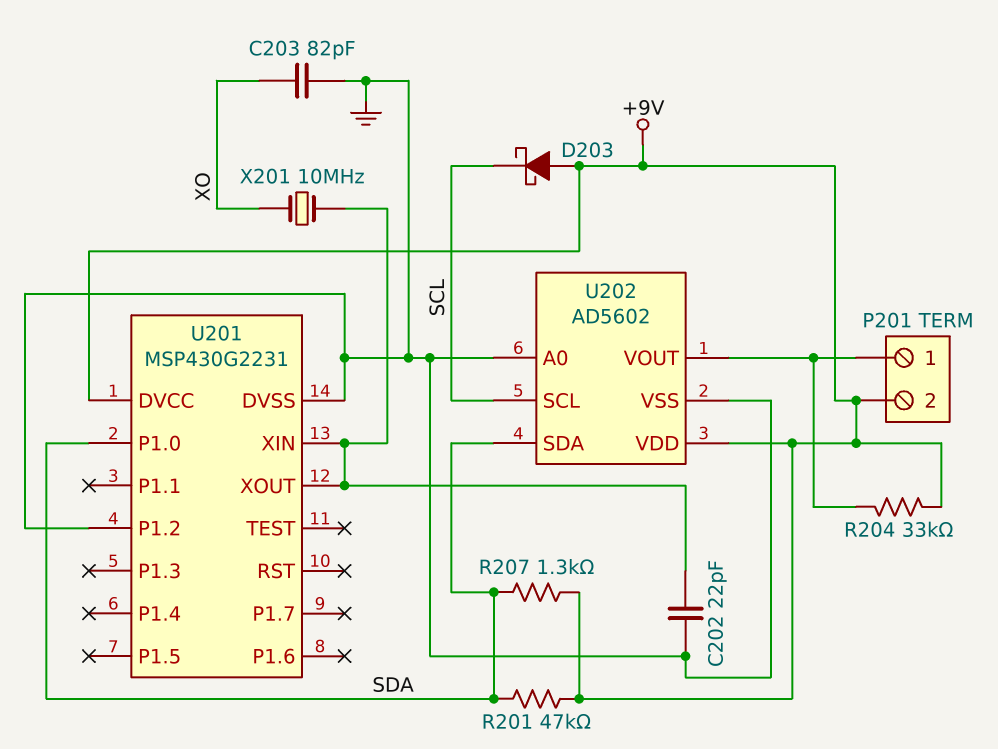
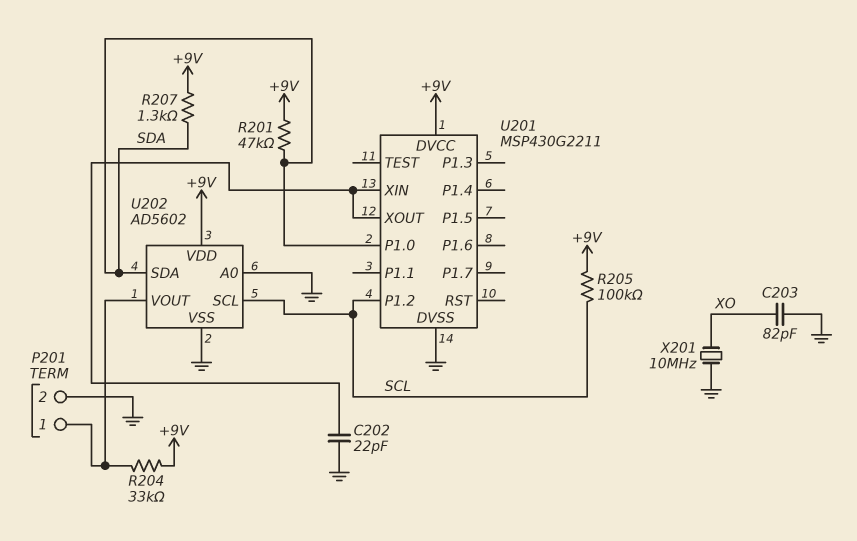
D203: schottky (A +9V, K SCL) -> none
P201 pin 2: +9V -> GND
R205: none -> 100k (+9V, SCL)
U201: MSP430G2231 -> MSP430G2211
U201 pin P1.2: GND -> SCL
X201: 10MHz (U201/XIN, XO) -> 10MHz (GND, XO)

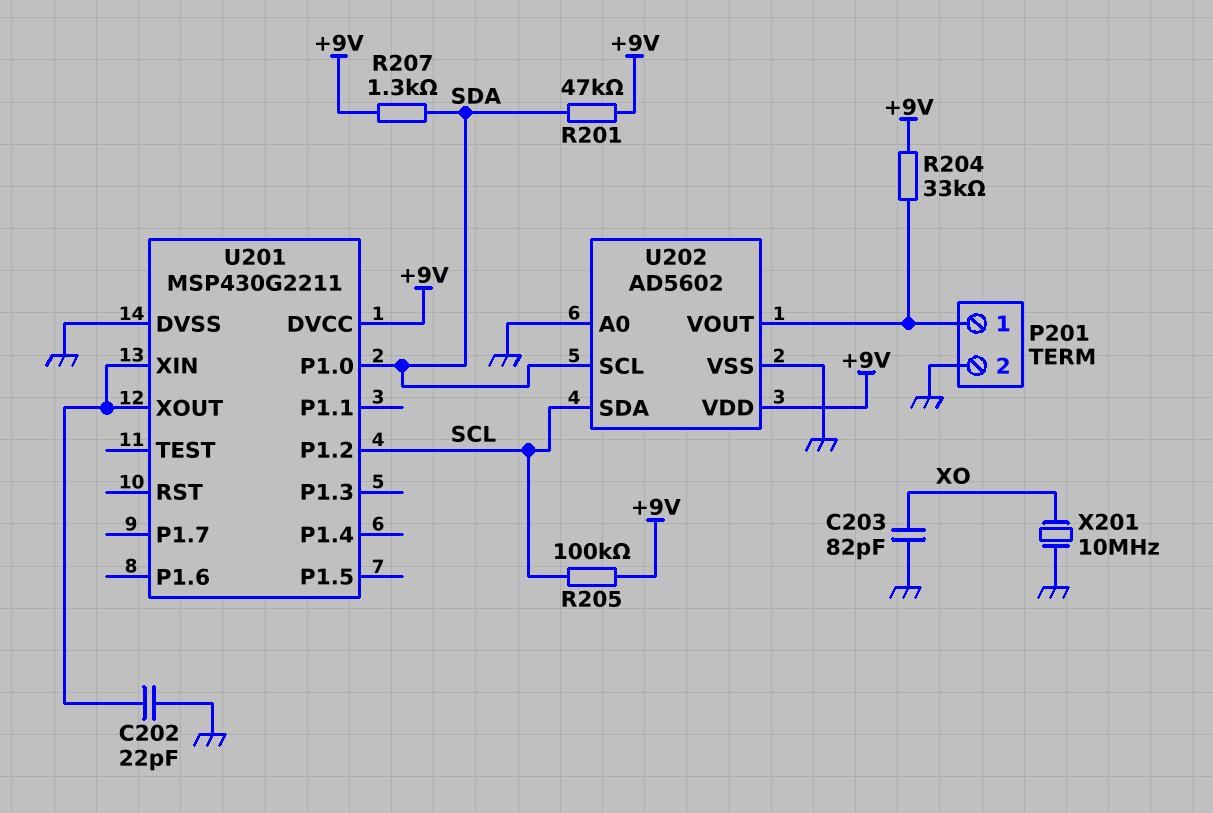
U202 pin SCL: SCL -> SDA
U202 pin SDA: SDA -> SCL

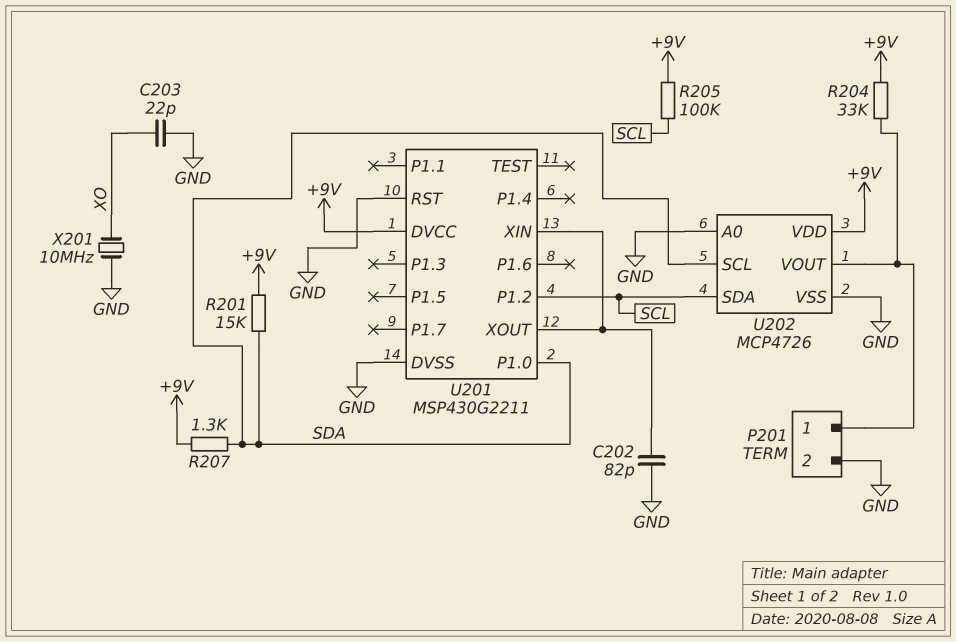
C202: 22pF (GND, U201/XIN) -> 82pF (GND, U201/XIN)
C203: 82pF (GND, XO) -> 22pF (GND, XO)
R201: 47k (+9V, SDA) -> 15k (+9V, SDA)
U201 pin RST: none -> GND
U202: AD5602 -> MCP4726

